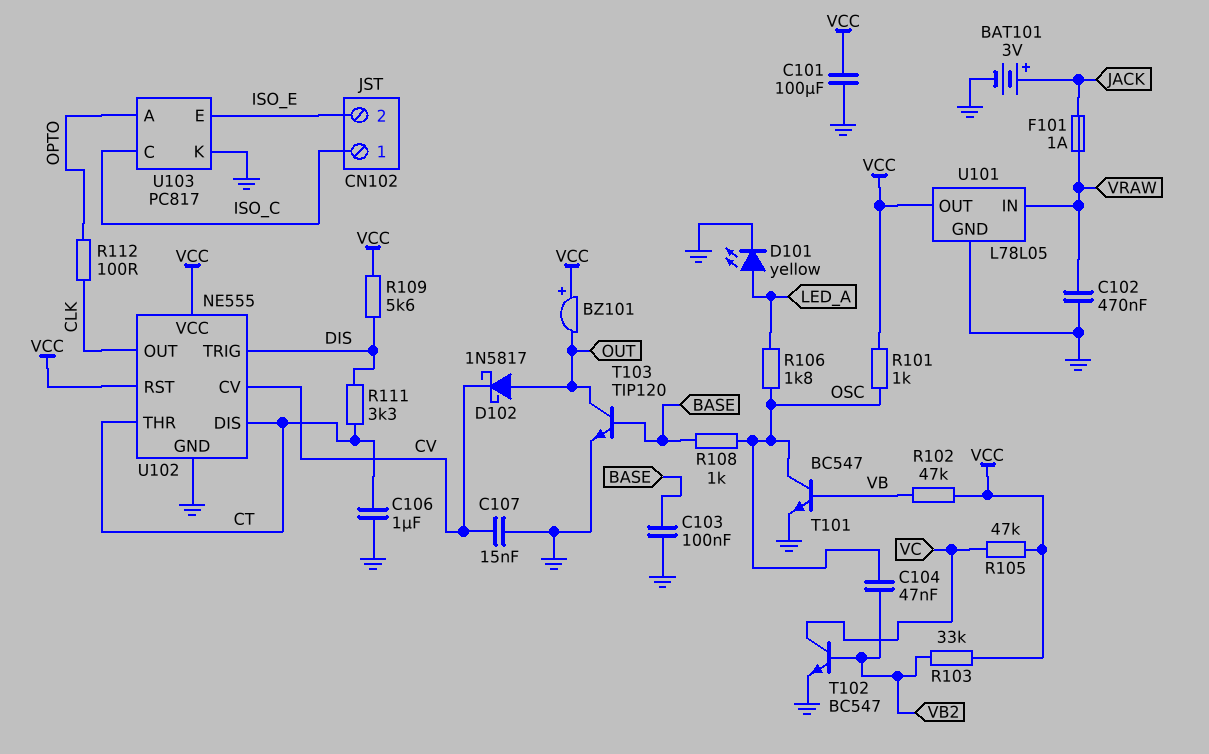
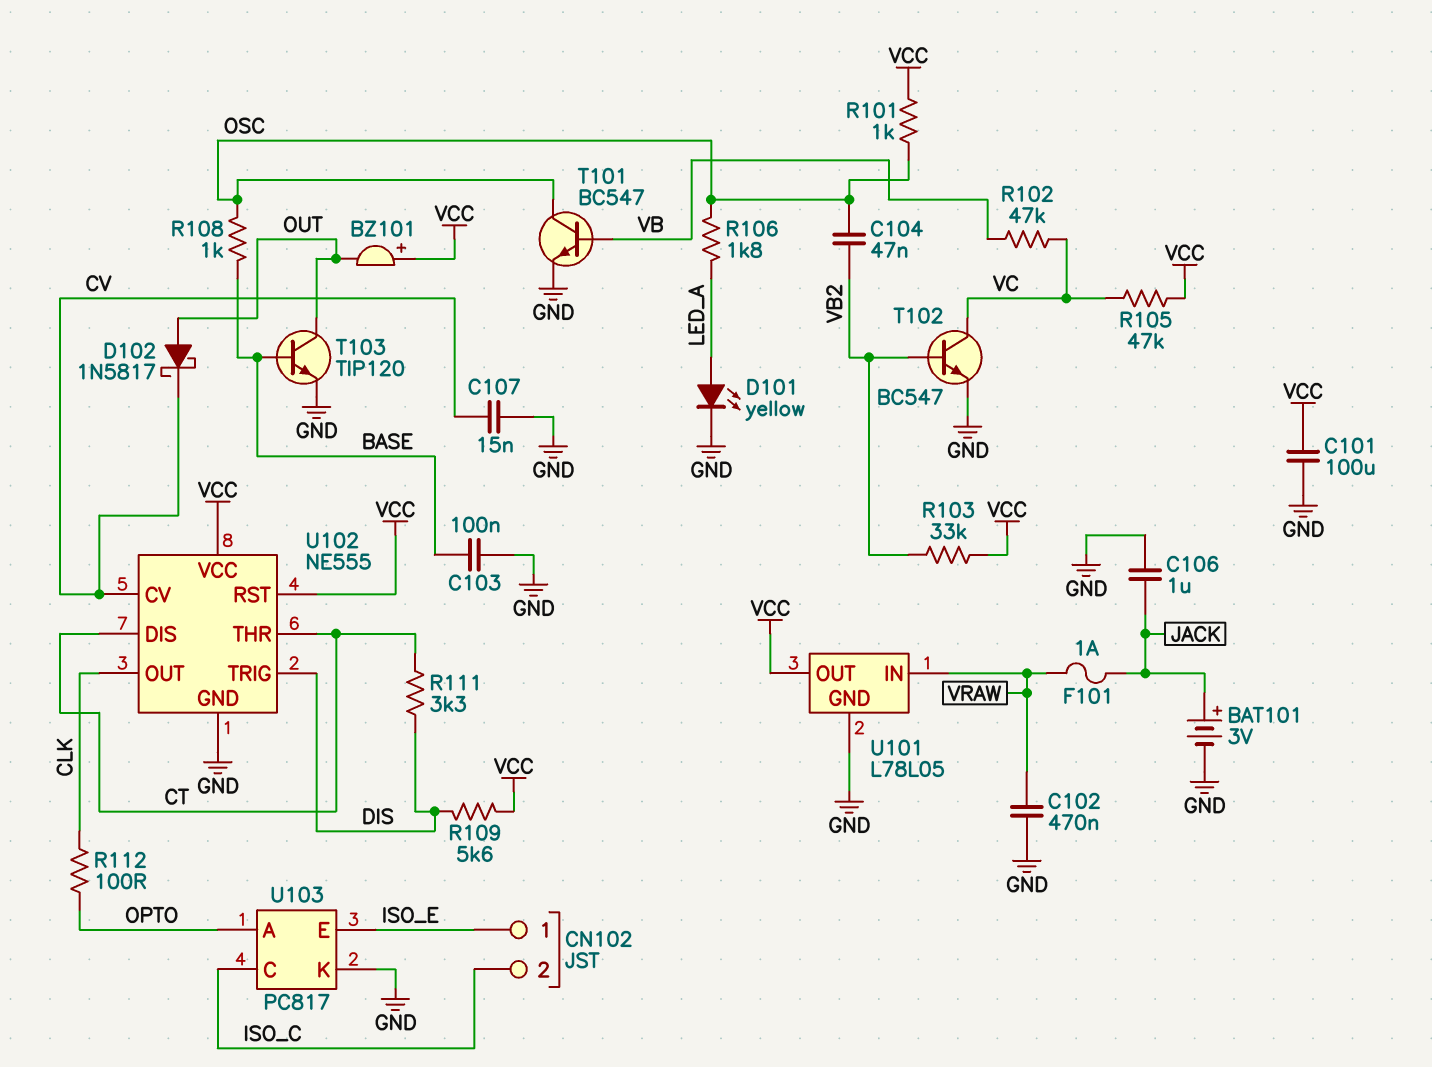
C106: 1uF (CT, GND) -> 1uF (GND, JACK)
CN102 pin 1: ISO_C -> ISO_E
CN102 pin 2: ISO_E -> ISO_C
R102: 47k (VB, VCC) -> 47k (VB, VC)

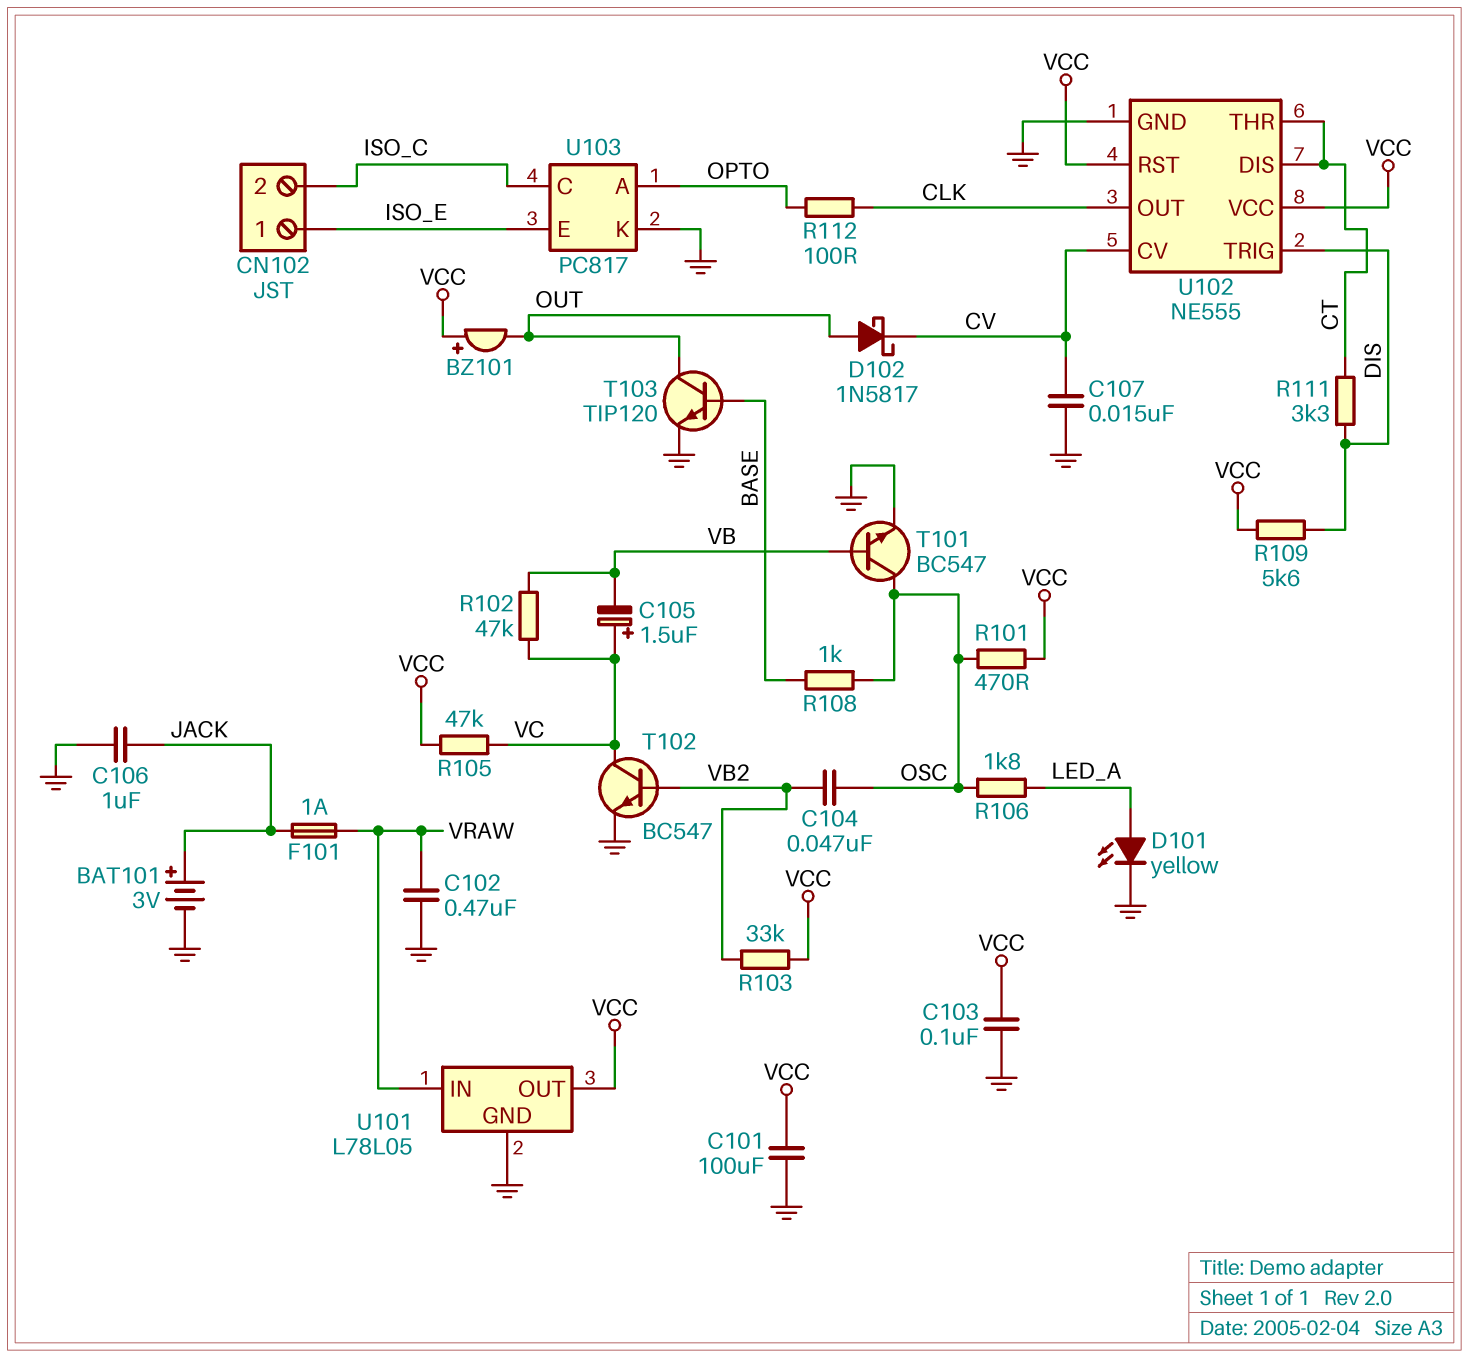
C103: 100nF (BASE, GND) -> 100nF (GND, VCC)
C105: none -> 1.5uF (plus VC, minus VB)
R101: 1k (OSC, VCC) -> 470 (OSC, VCC)

